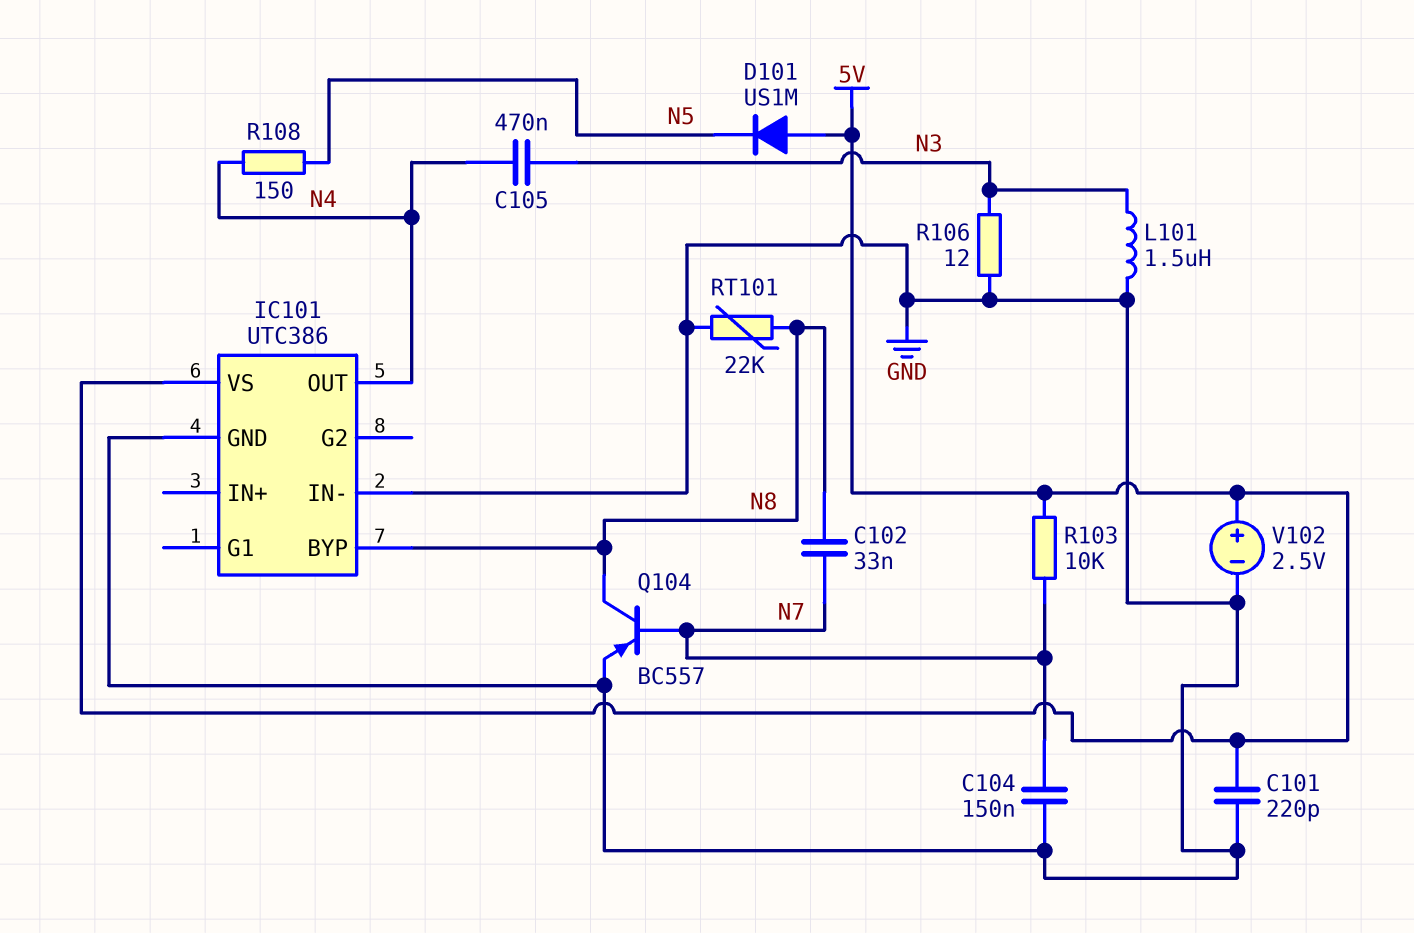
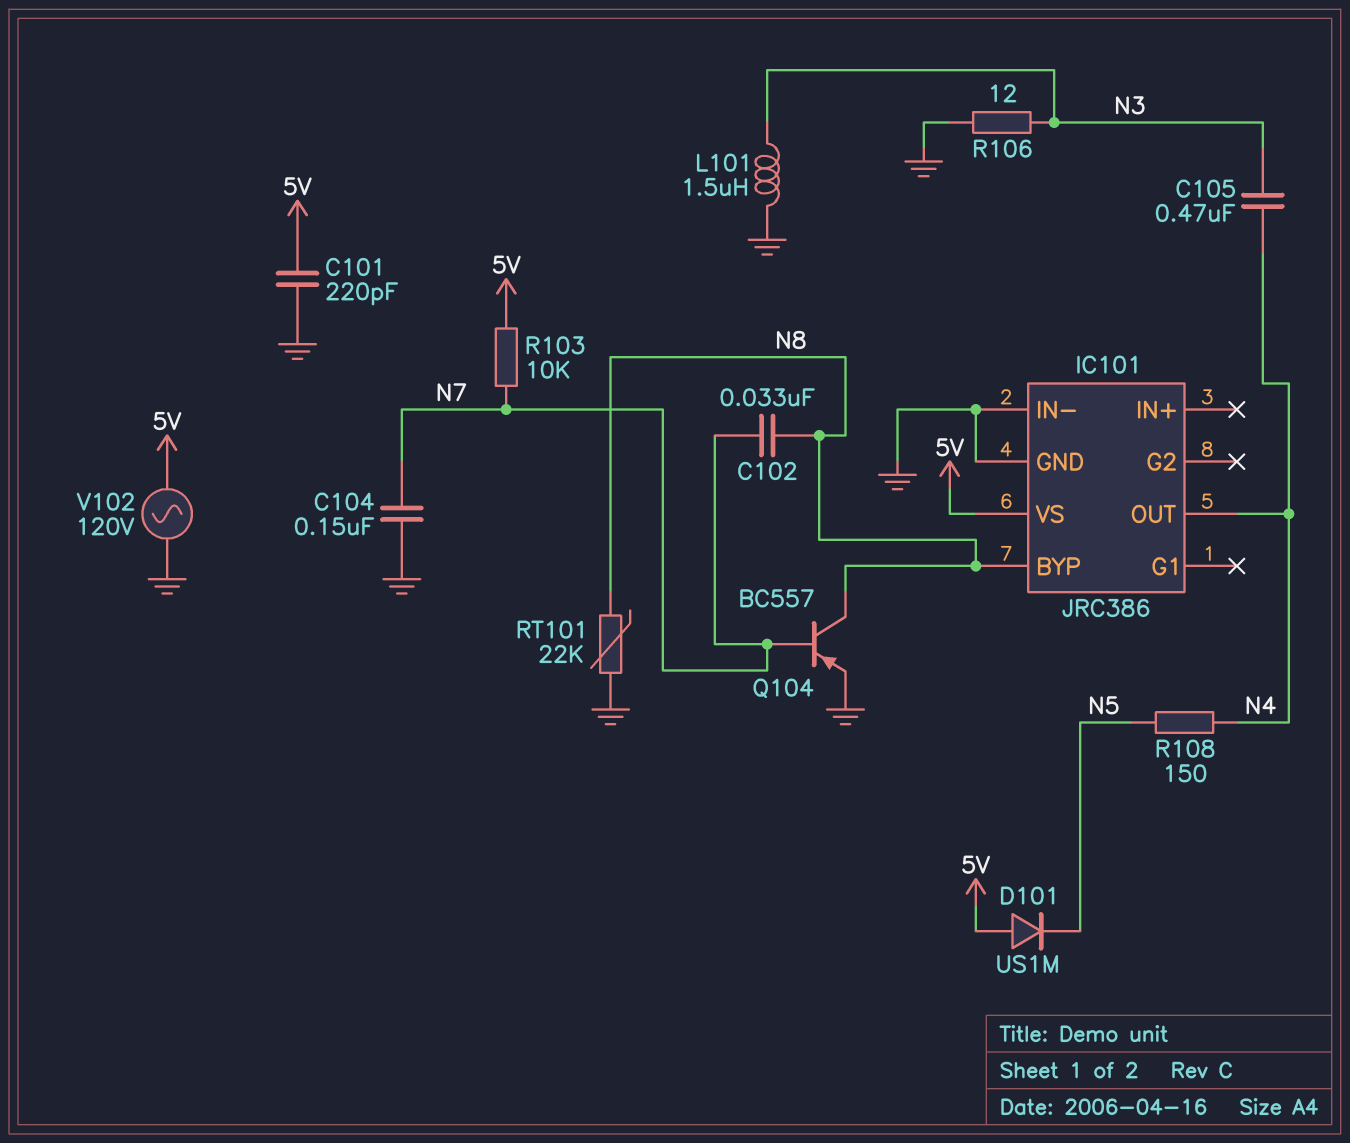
IC101: UTC386 -> JRC386
V102: 2.5V (plus 5V, minus GND) -> AC 120V (5V, GND)

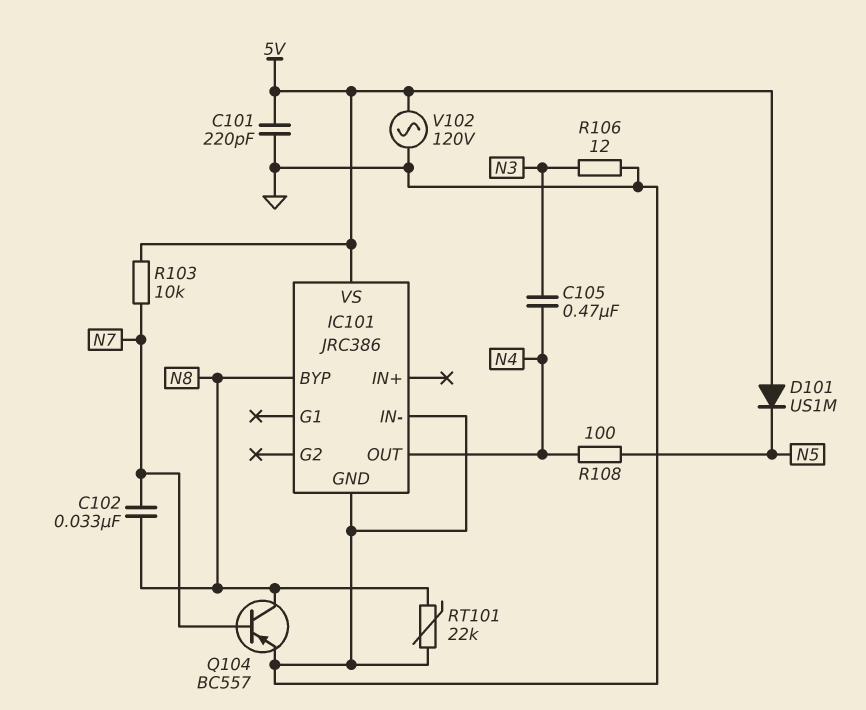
C104: 150nF (GND, N7) -> none
L101: 1.5uH (GND, N3) -> none
R108: 150 (N4, N5) -> 100 (N4, N5)

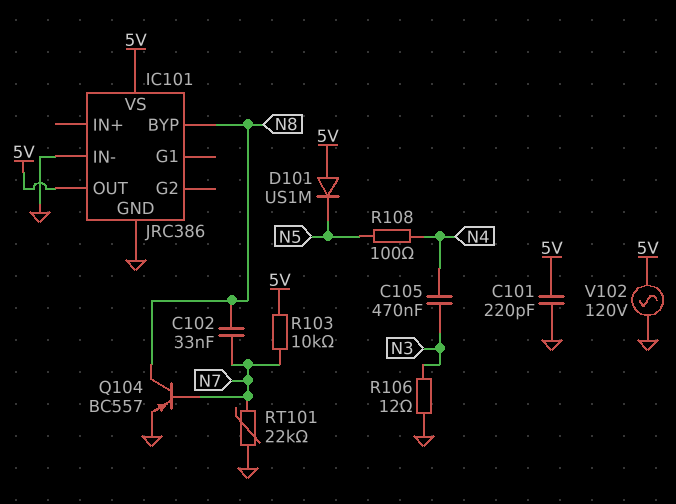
IC101 pin OUT: N4 -> 5V
RT101: 22k (GND, N8) -> 22k (GND, N7)

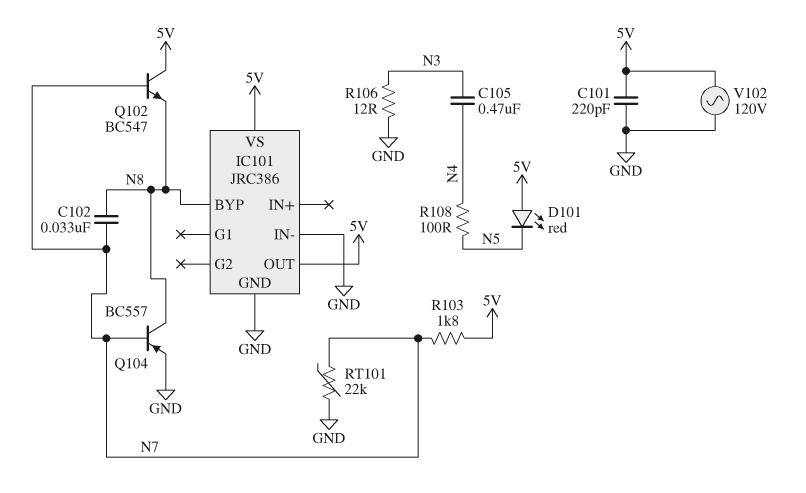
D101: diode US1M (A 5V, K N5) -> LED red (A 5V, K N5)
Q102: none -> NPN BC547 (B N7, C 5V, E N8)
R103: 10k (5V, N7) -> 1.8k (5V, N7)

